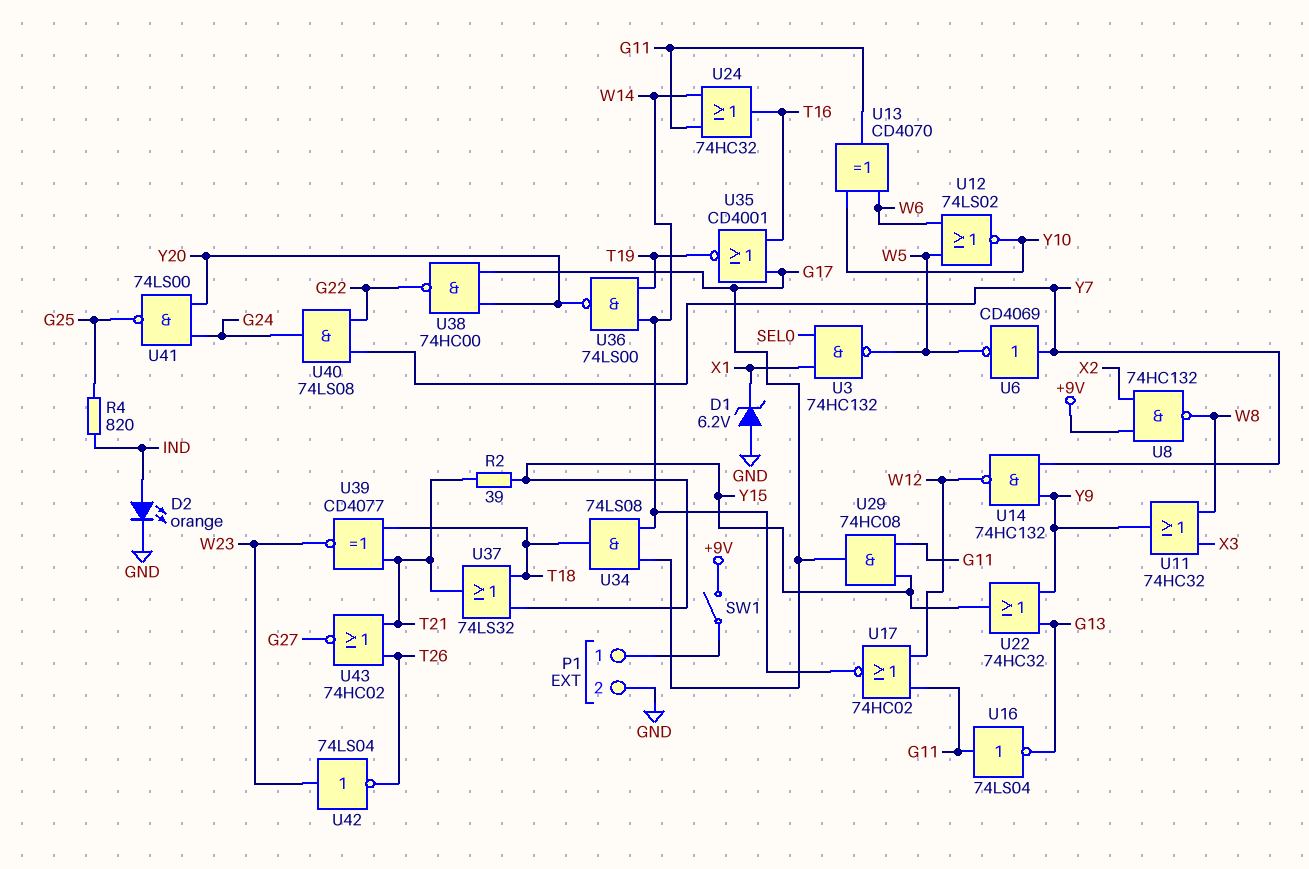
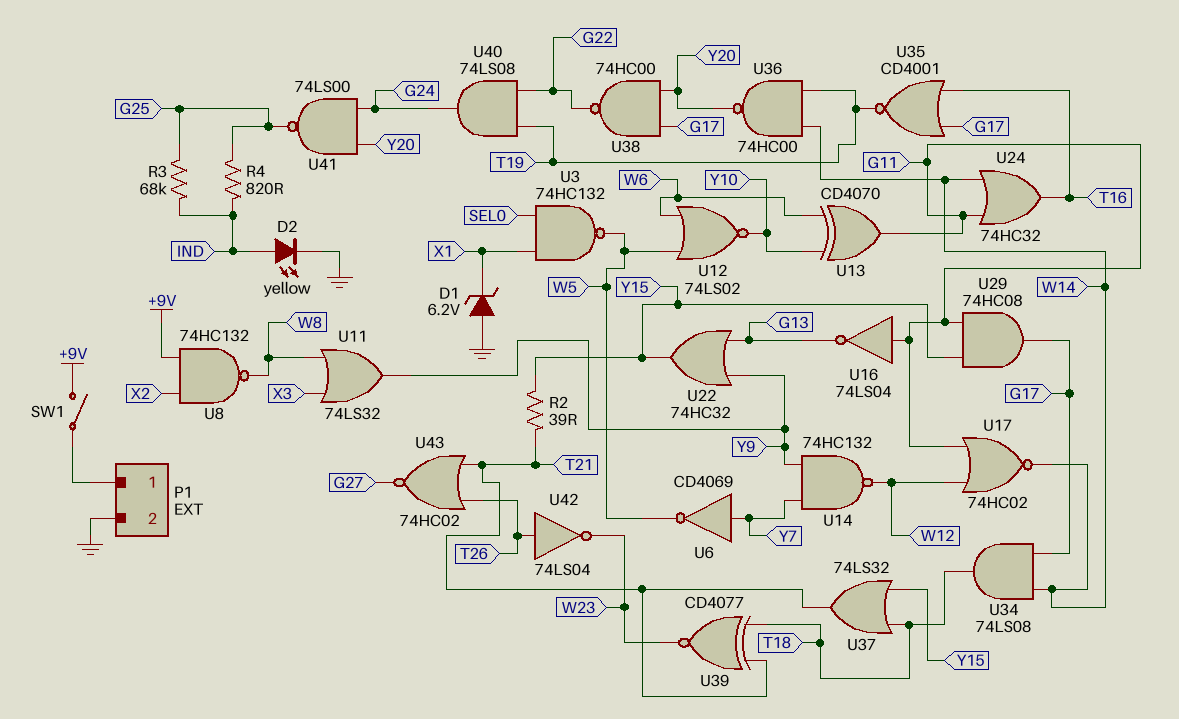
D2: LED orange (A IND, K GND) -> LED yellow (A IND, K GND)
R3: none -> 68k (G25, IND)
U11: OR 74HC32 (in W8, in X3, out Y9) -> OR 74LS32 (in W8, in X3, out Y9)
U36: NAND 74LS00 (in T19, in W14, out Y20) -> NAND 74HC00 (in T19, in W14, out Y20)
U40: AND 74LS08 (in G22, in Y7, out G24) -> AND 74LS08 (in G22, in T19, out G24)
U42: NOT 74LS04 (in W23, out T26) -> NOT 74LS04 (in T26, out W23)

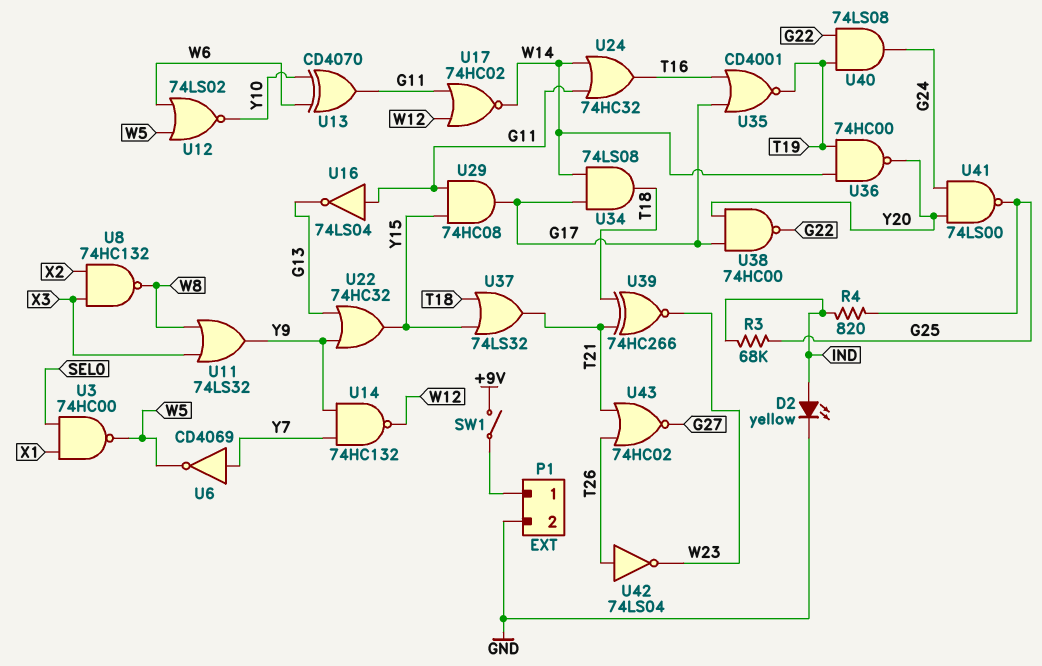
D1: zener 6.2V (A GND, K X1) -> none
R2: 39 (T21, Y15) -> none
U3: NAND 74HC132 (in SEL0, in X1, out W5) -> NAND 74HC00 (in SEL0, in X1, out W5)
U8: NAND 74HC132 (in +9V, in X2, out W8) -> NAND 74HC132 (in X2, in X3, out W8)
U39: XNOR CD4077 (in T18, in T21, out W23) -> XNOR 74HC266 (in T18, in T21, out W23)

